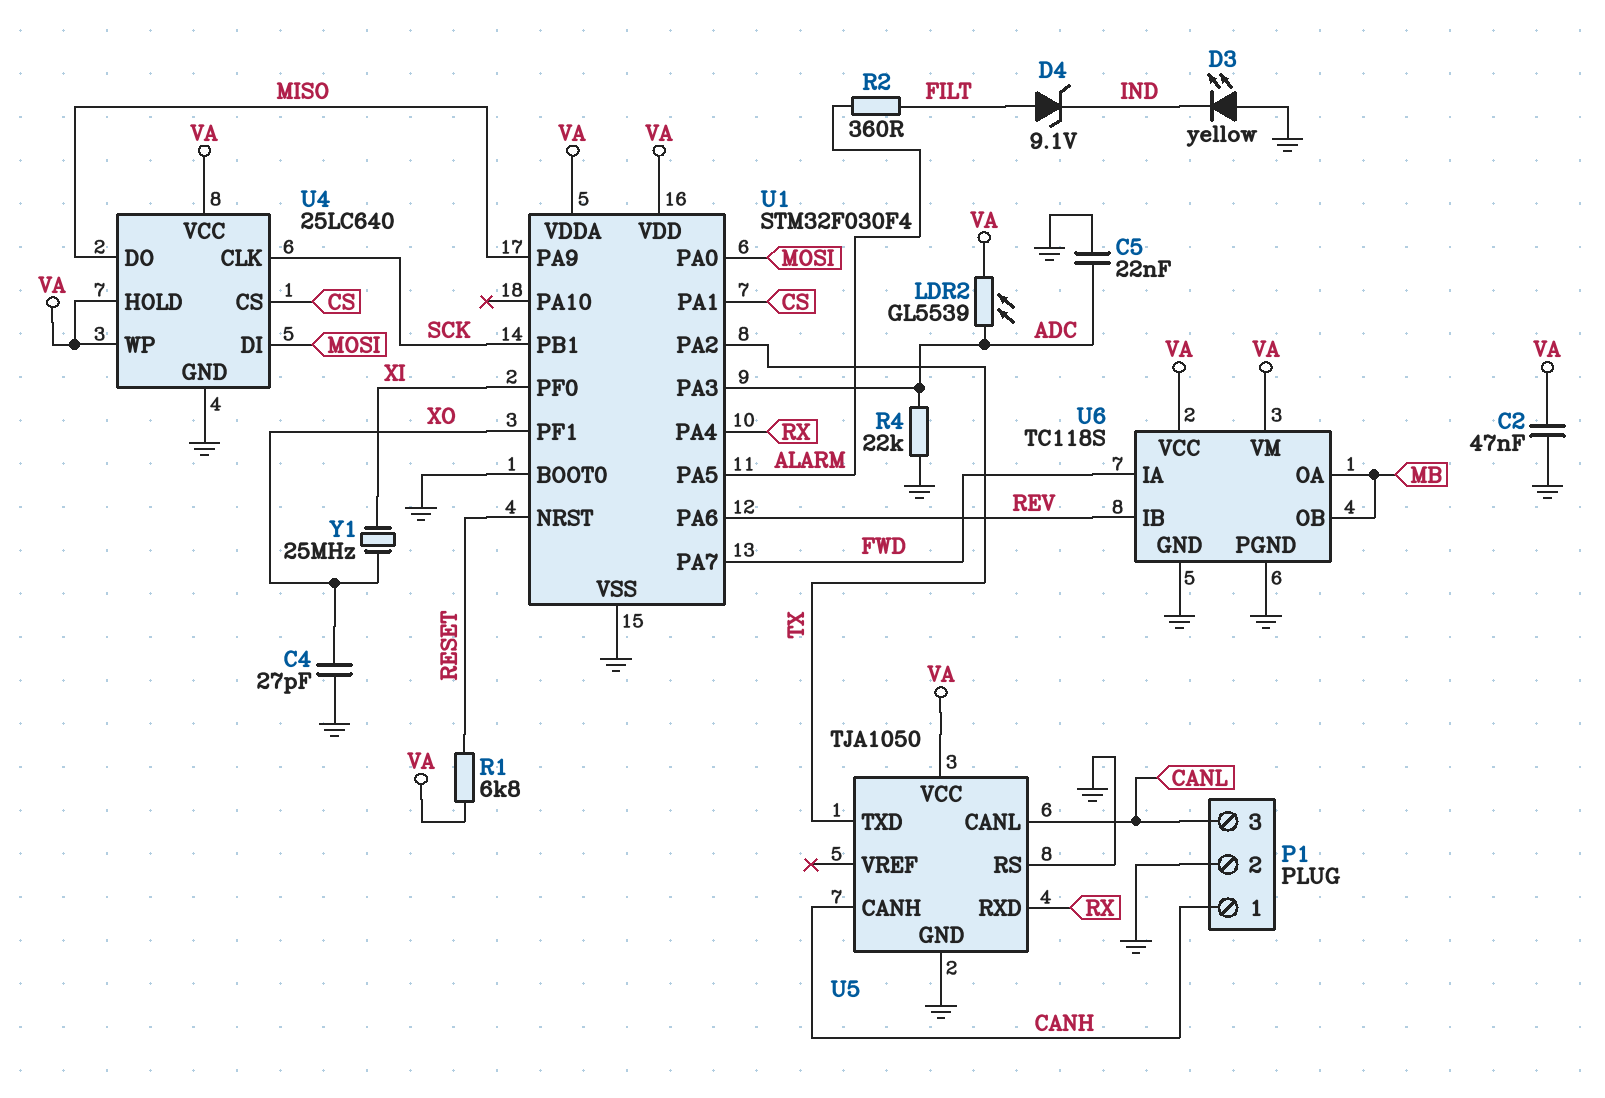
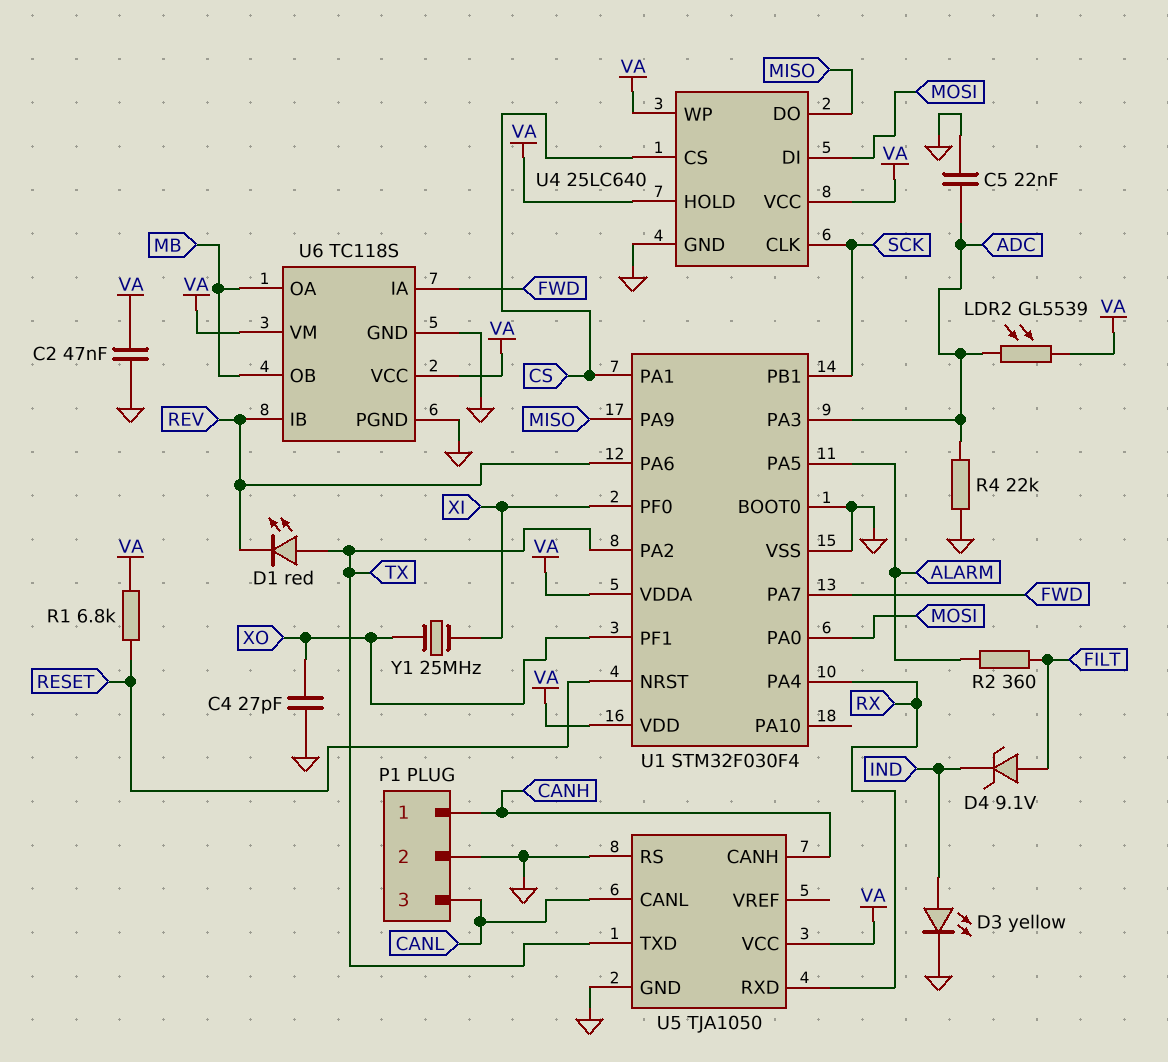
D1: none -> LED red (A TX, K REV)
D3: LED yellow (A GND, K IND) -> LED yellow (A IND, K GND)

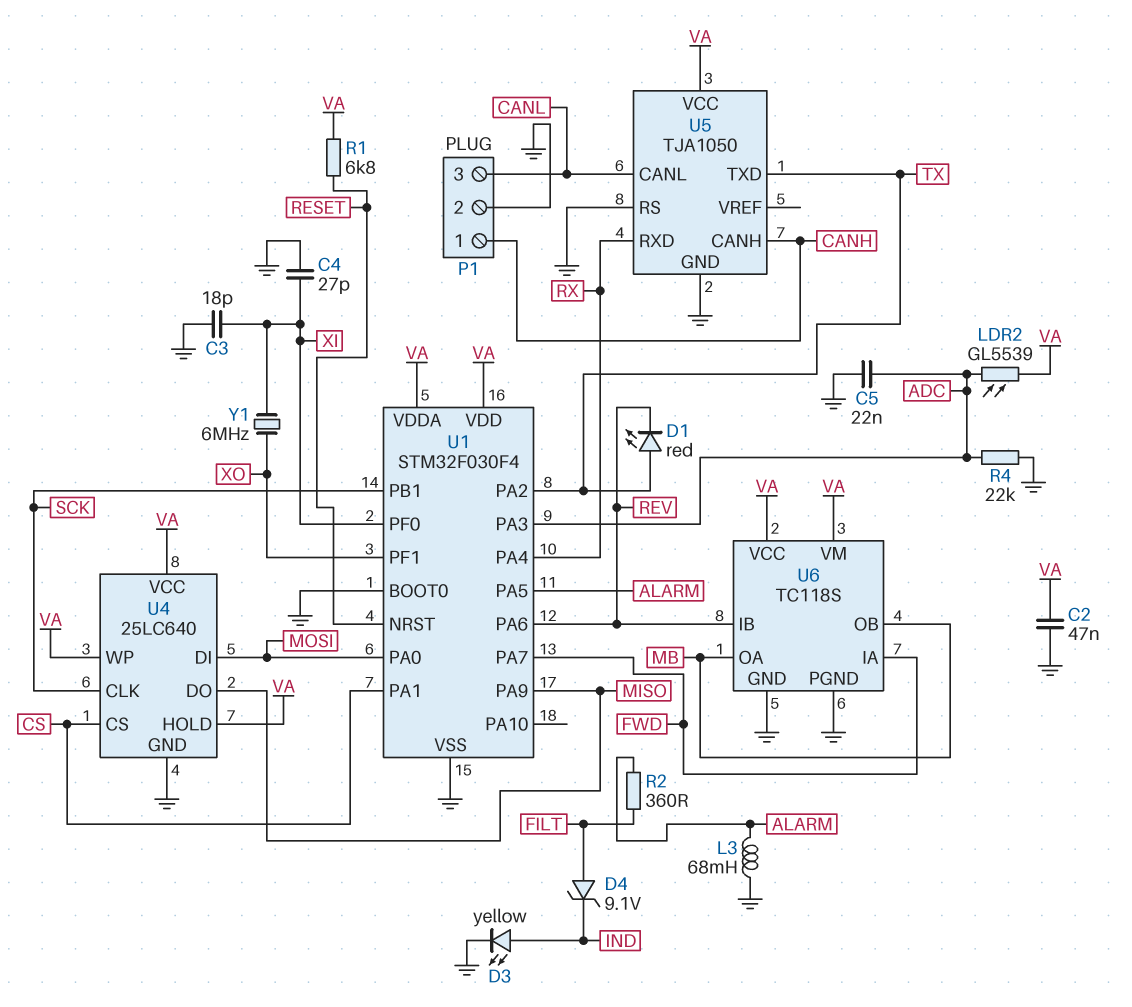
C3: none -> 18pF (GND, XI)
C4: 27pF (GND, XO) -> 27pF (GND, XI)
L3: none -> 68mH (ALARM, GND)
Y1: 25MHz (XI, XO) -> 6MHz (XI, XO)

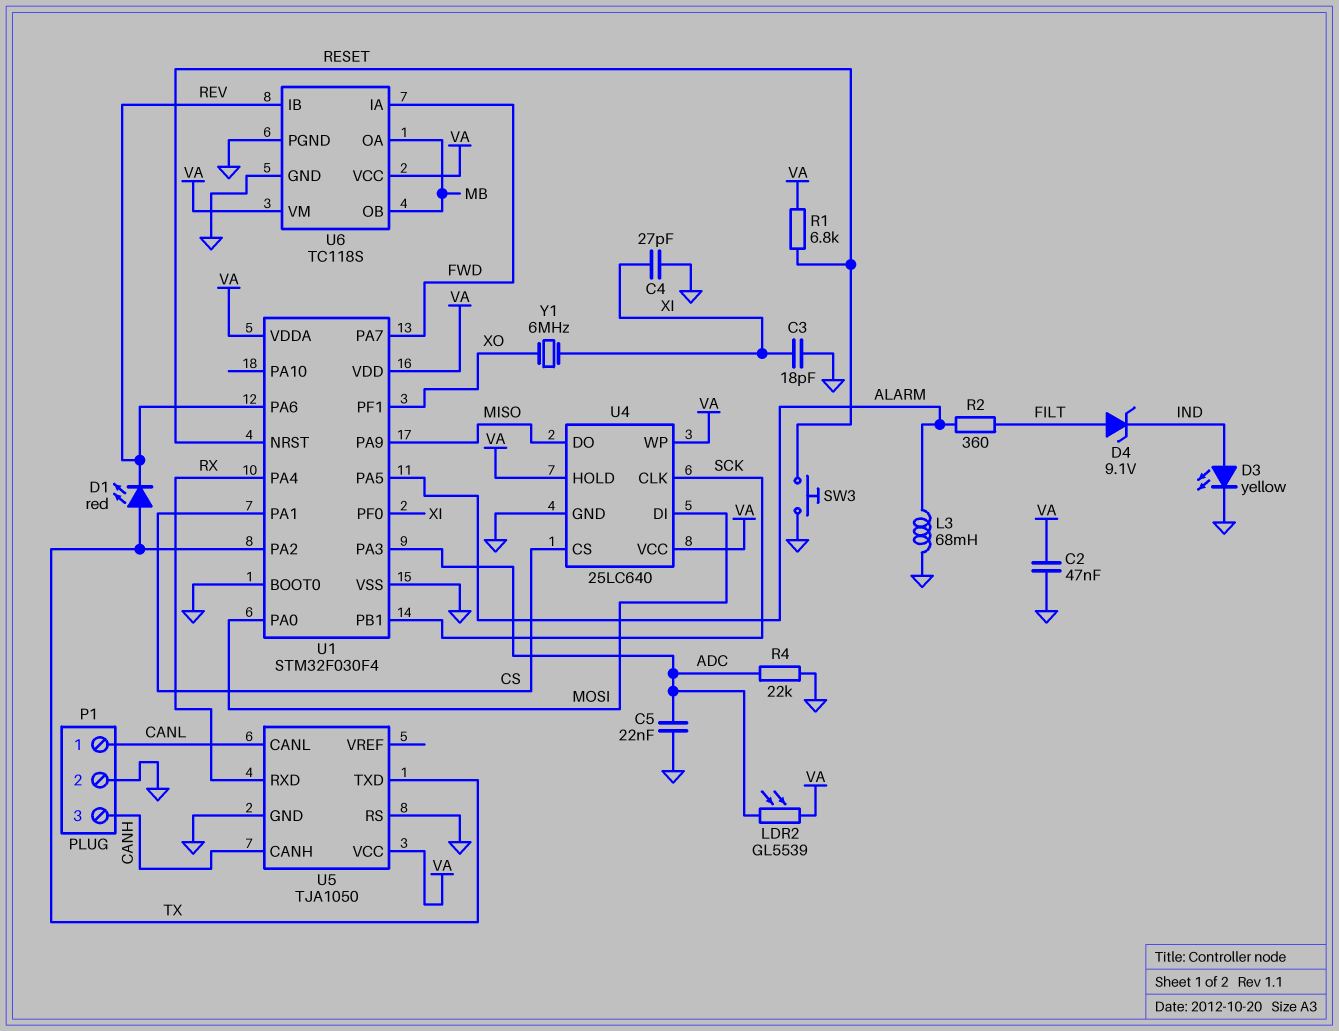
P1 pin 1: CANH -> CANL
P1 pin 3: CANL -> CANH
SW3: none -> button (GND, RESET)

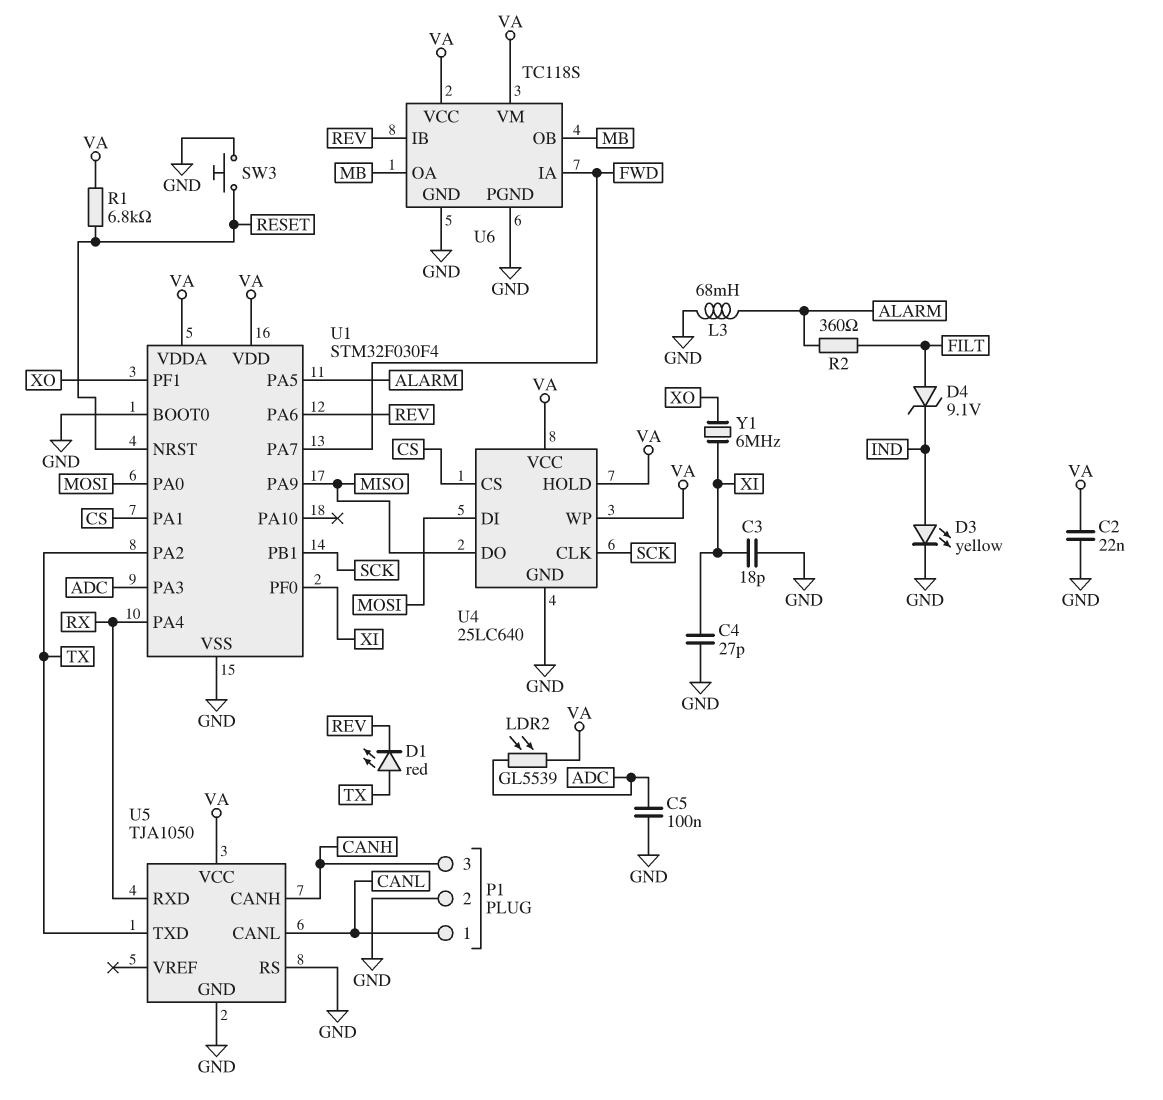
C2: 47nF (GND, VA) -> 22nF (GND, VA)
C5: 22nF (ADC, GND) -> 100nF (ADC, GND)
R4: 22k (ADC, GND) -> none

